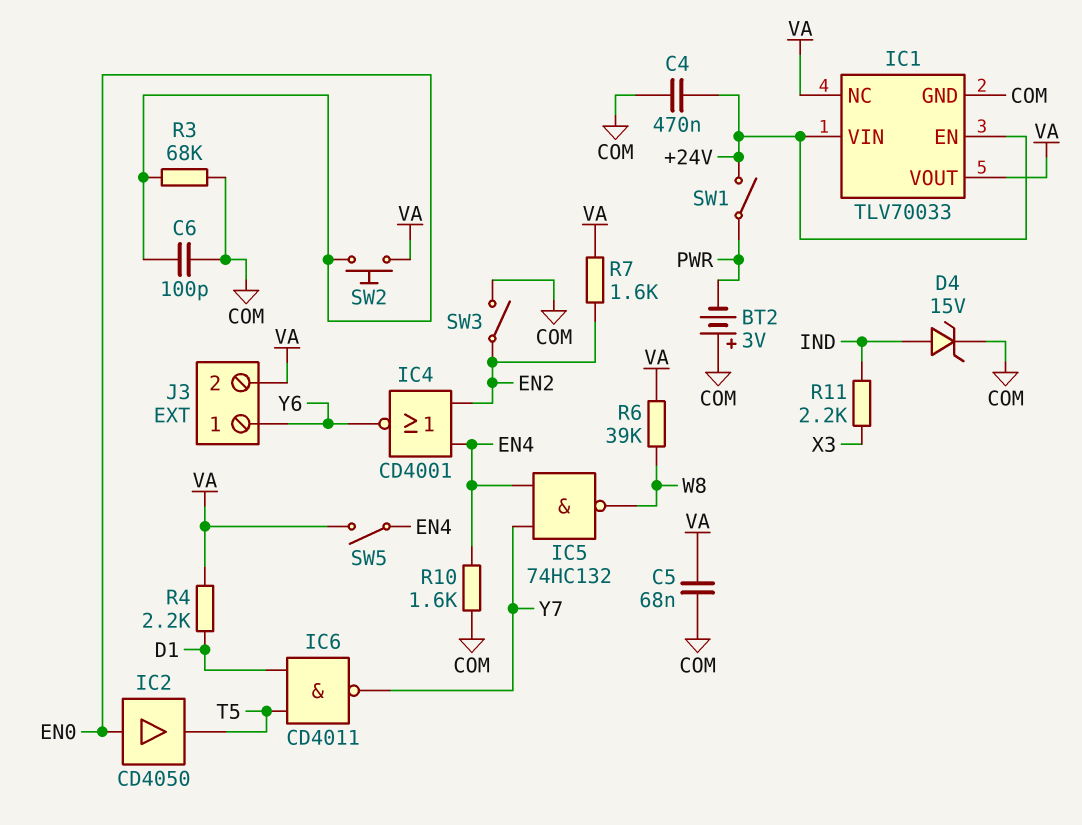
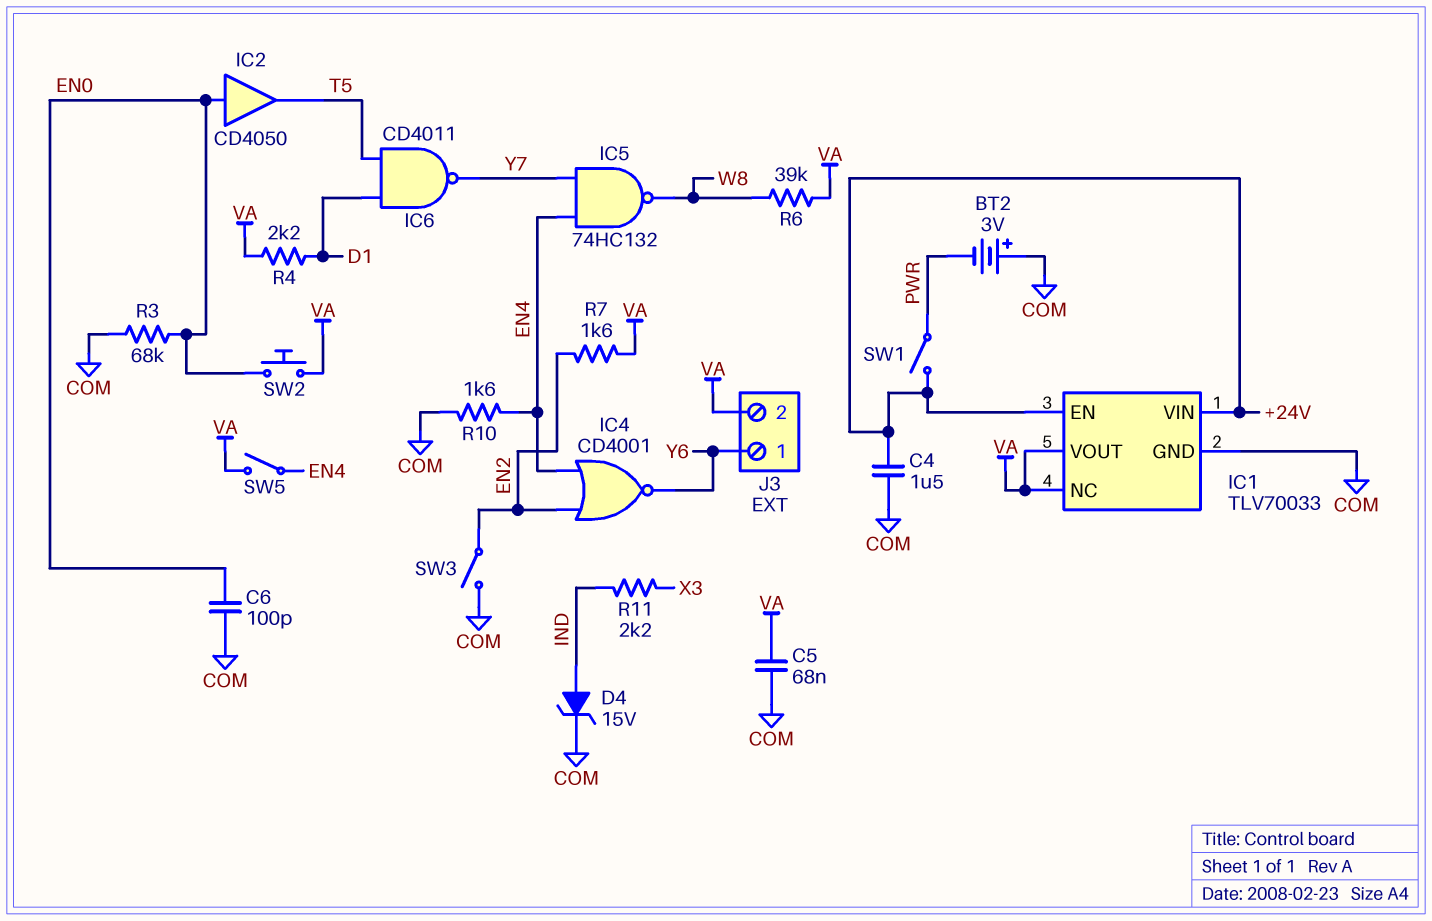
C4: 470nF (+24V, COM) -> 1.5uF (+24V, COM)

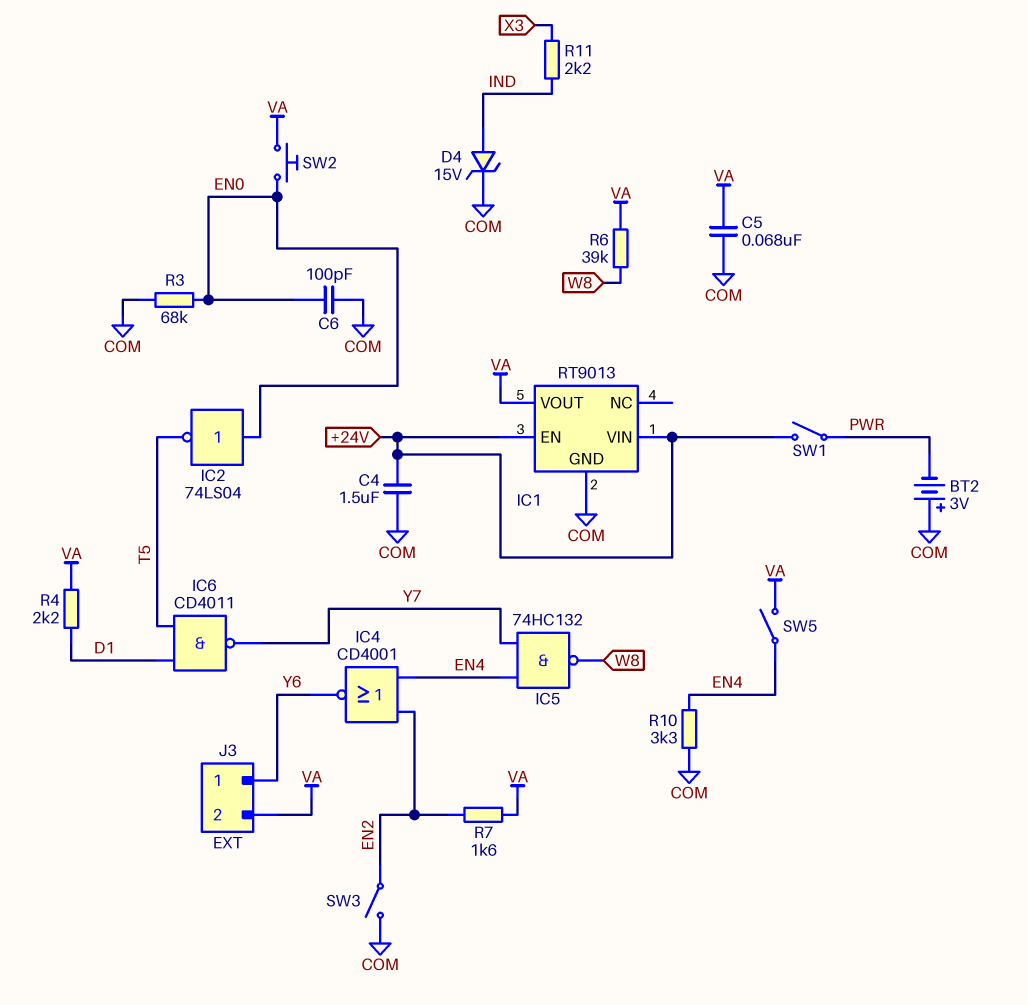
IC1: TLV70033 -> RT9013
IC1 pin NC: VA -> none
IC2: buffer CD4050 (in EN0, out T5) -> NOT 74LS04 (in EN0, out T5)
R10: 1.6k (COM, EN4) -> 3.3k (COM, EN4)

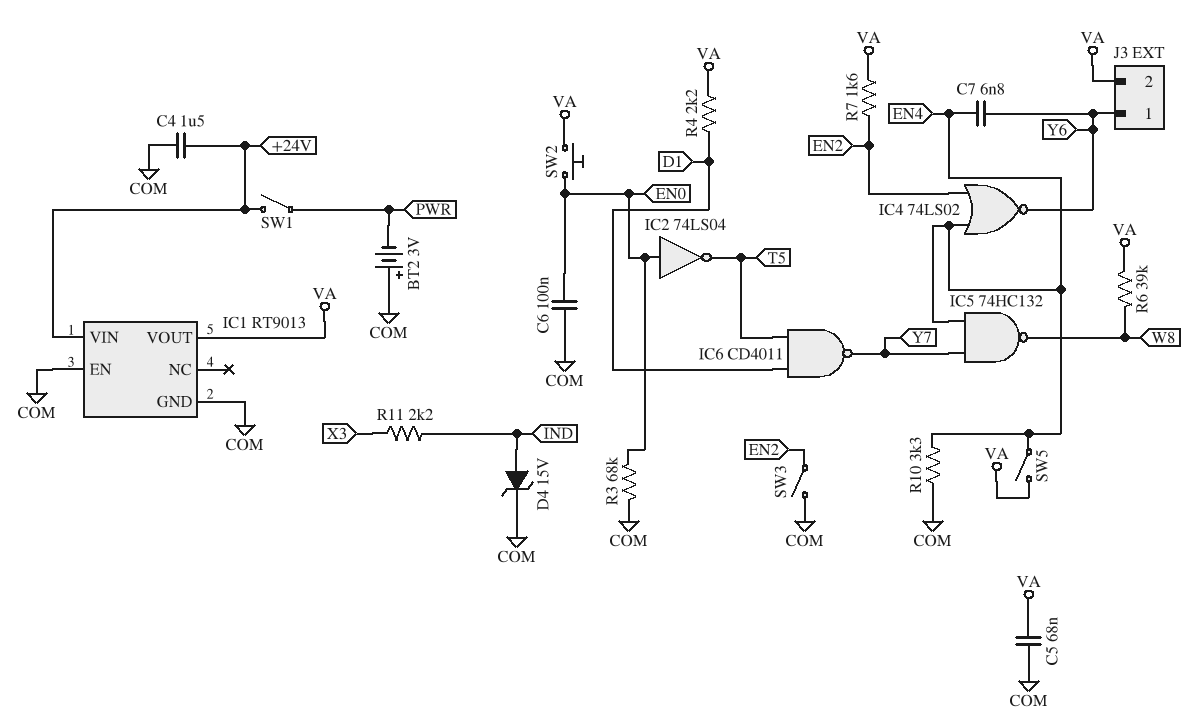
C6: 100pF (COM, EN0) -> 100nF (COM, EN0)
C7: none -> 6.8nF (EN4, Y6)
IC1 pin EN: +24V -> COM
IC4: NOR CD4001 (in EN2, in EN4, out Y6) -> NOR 74LS02 (in EN2, in EN4, out Y6)

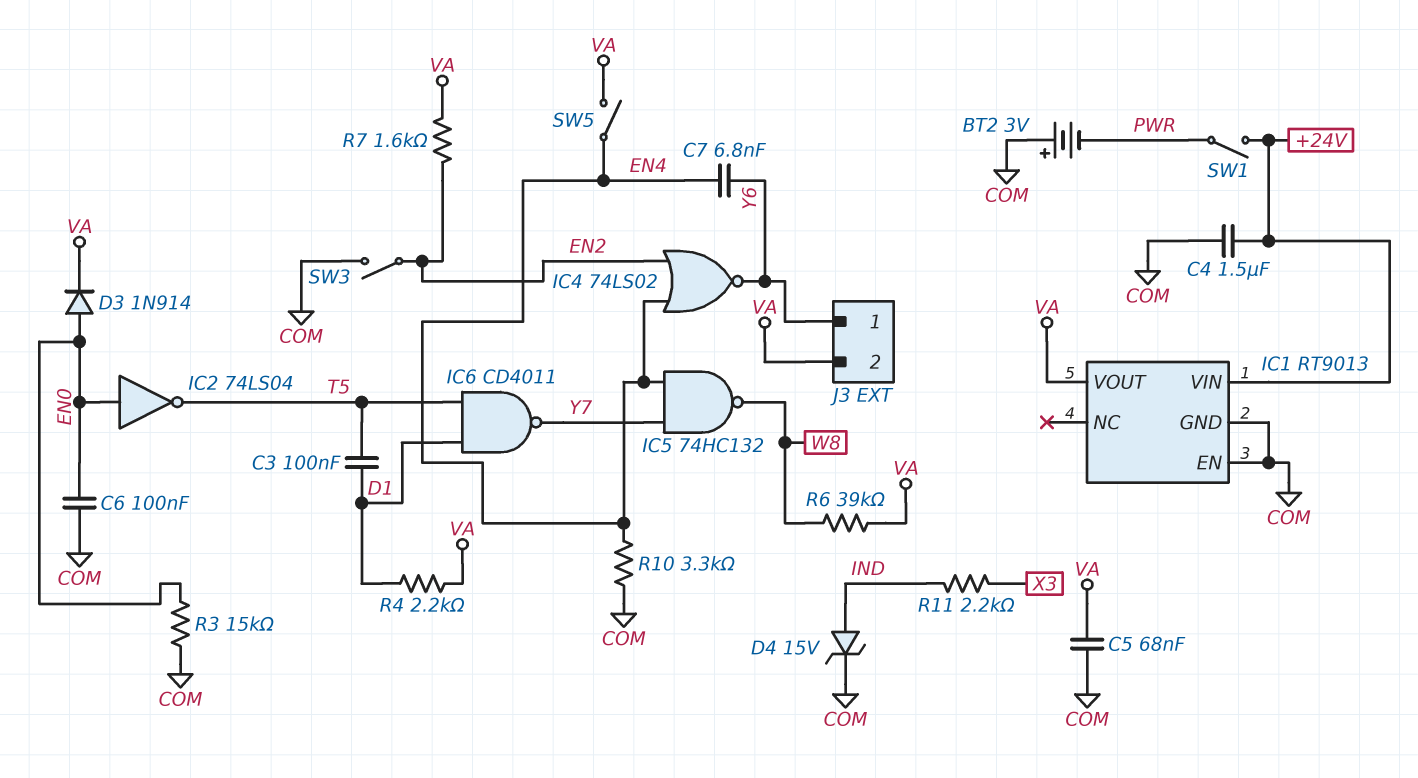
C3: none -> 100nF (D1, T5)
D3: none -> diode 1N914 (A EN0, K VA)
R3: 68k (COM, EN0) -> 15k (COM, EN0)
SW2: button (EN0, VA) -> none

